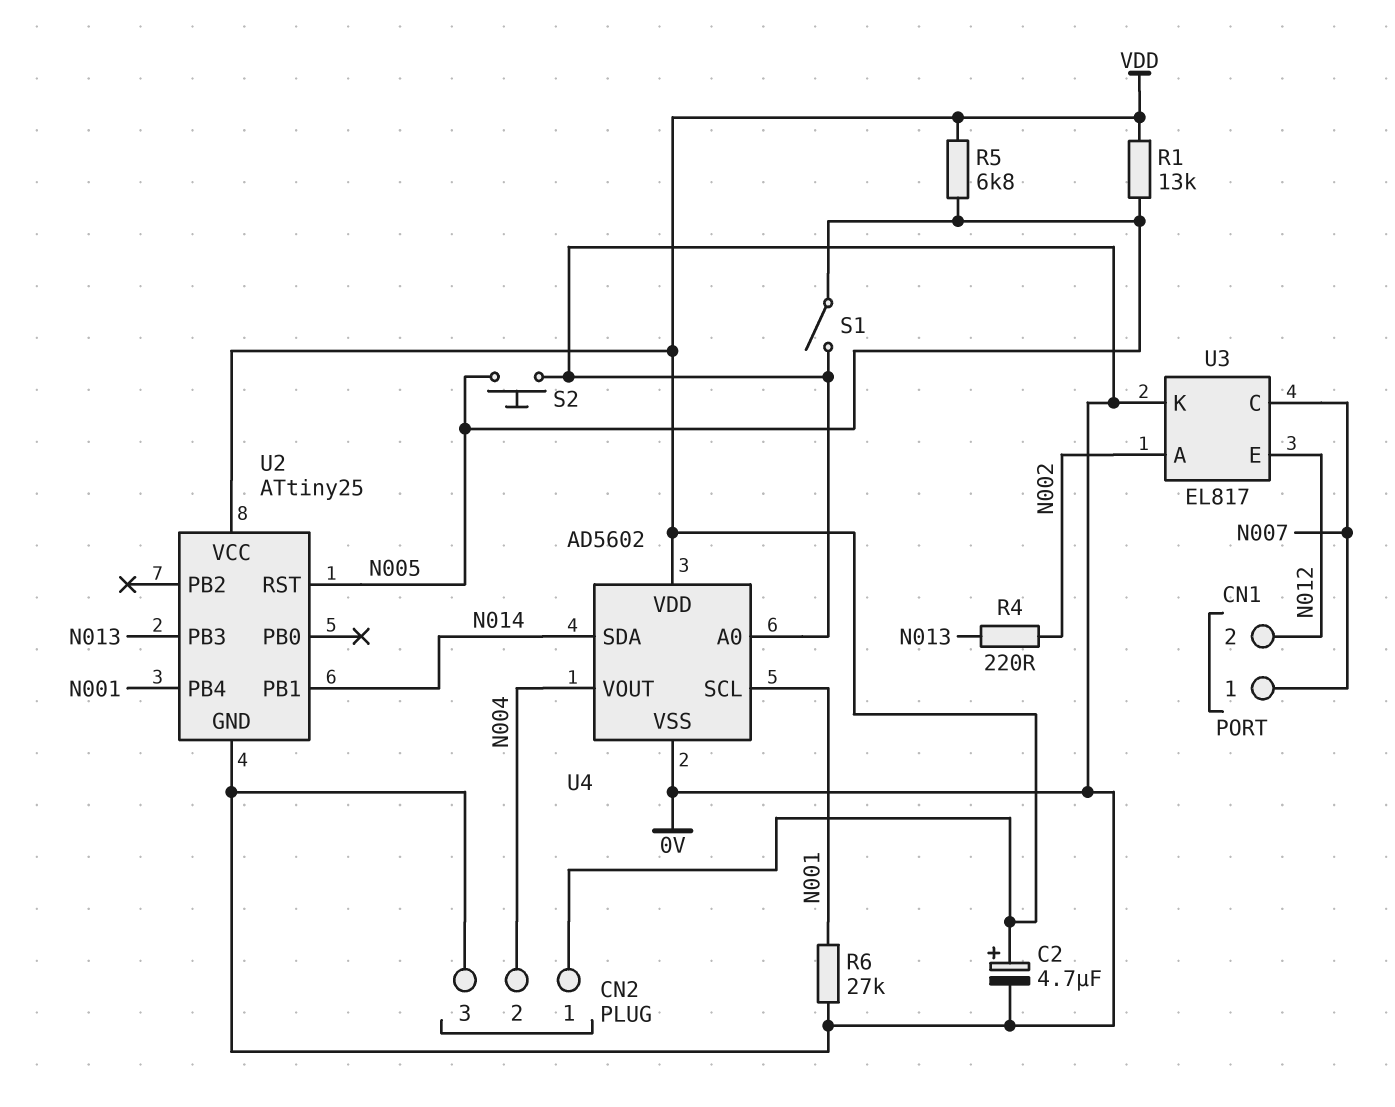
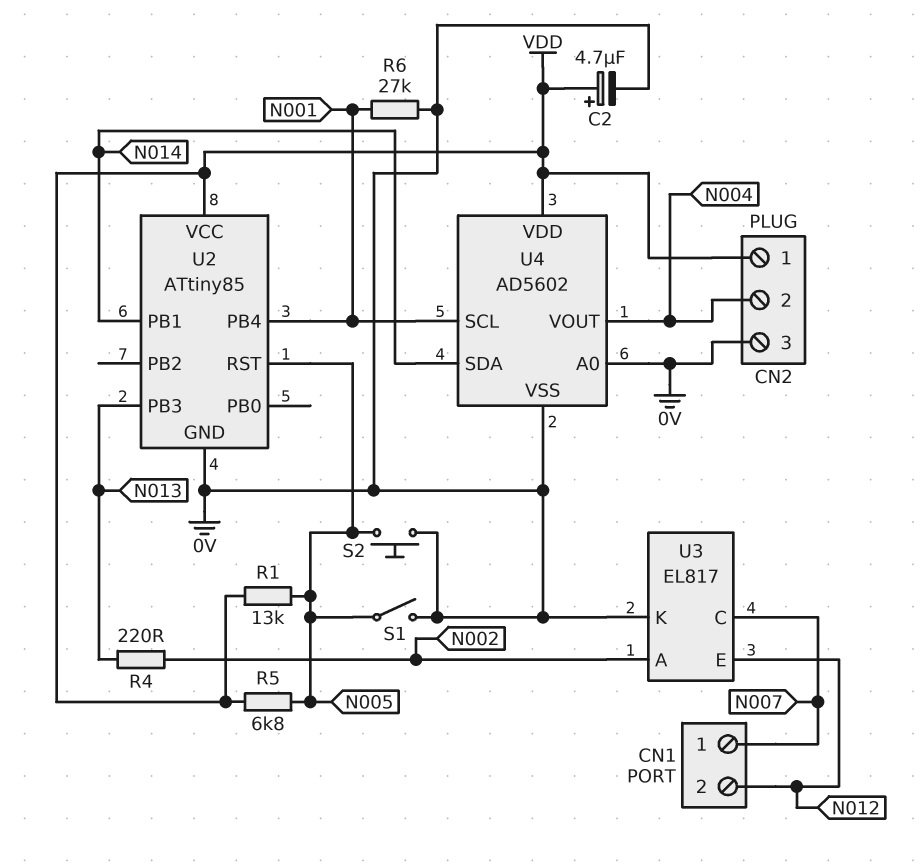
U2: ATtiny25 -> ATtiny85

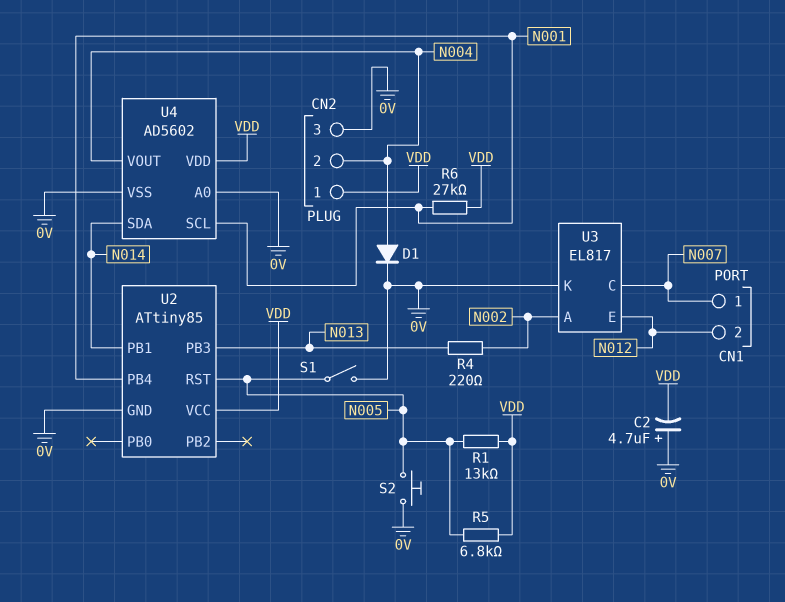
C2: 4.7uF (plus VDD, minus 0V) -> 4.7uF (plus 0V, minus VDD)
D1: none -> diode (A N004, K 0V)
R6: 27k (0V, N001) -> 27k (N001, VDD)

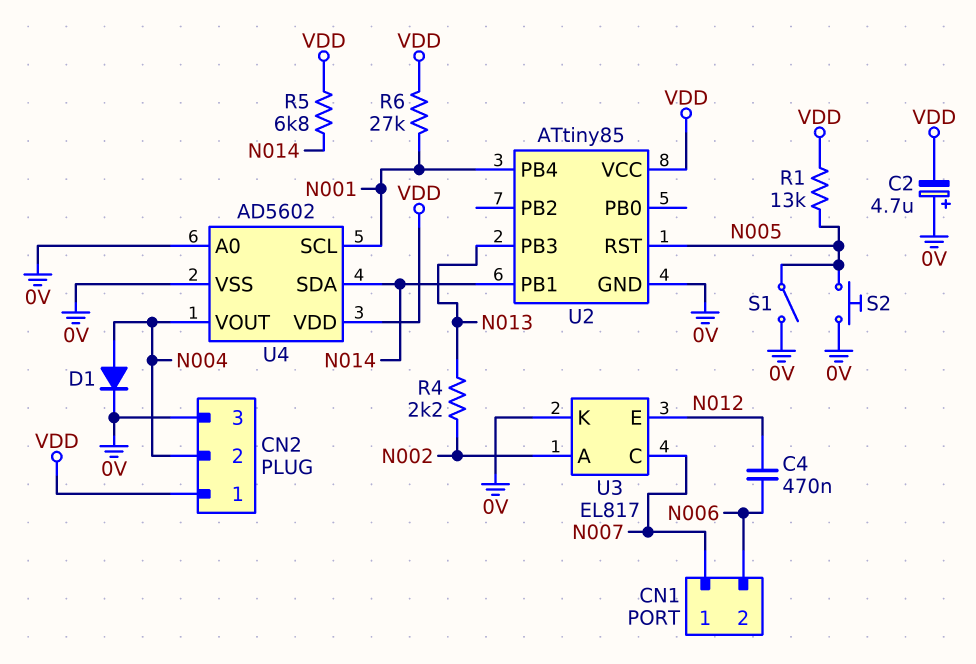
C4: none -> 470nF (N006, N012)
CN1 pin 2: N012 -> N006
R4: 220 (N002, N013) -> 2.2k (N002, N013)
R5: 6.8k (N005, VDD) -> 6.8k (N014, VDD)

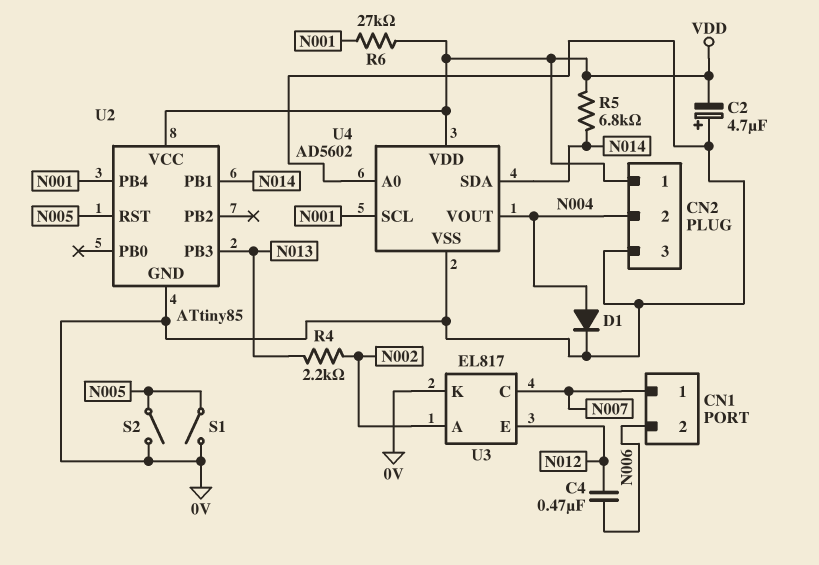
R1: 13k (N005, VDD) -> none
S2: button (0V, N005) -> switch (0V, N005)

